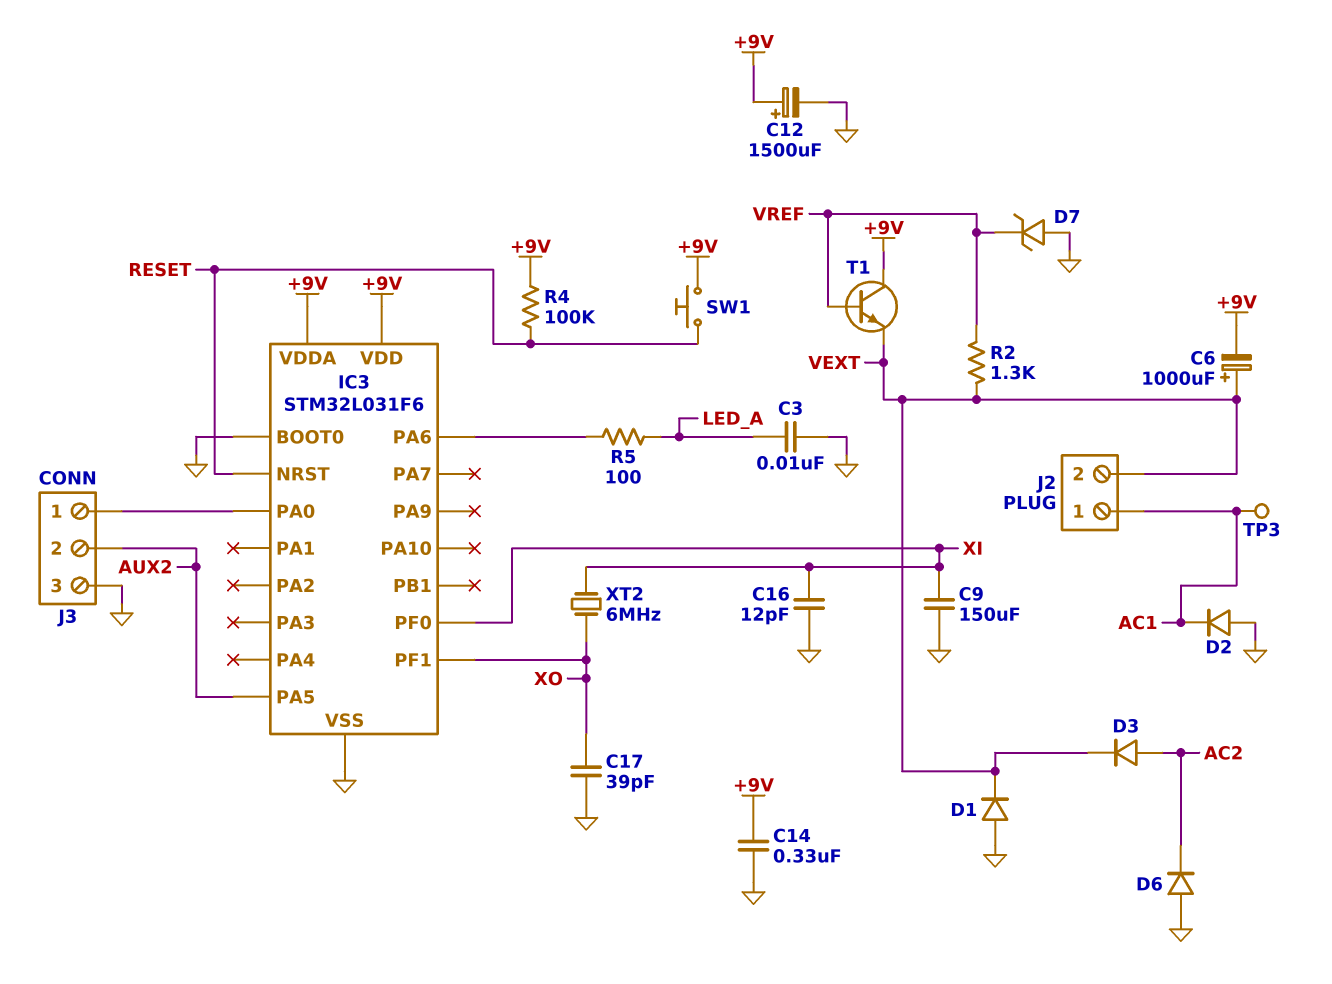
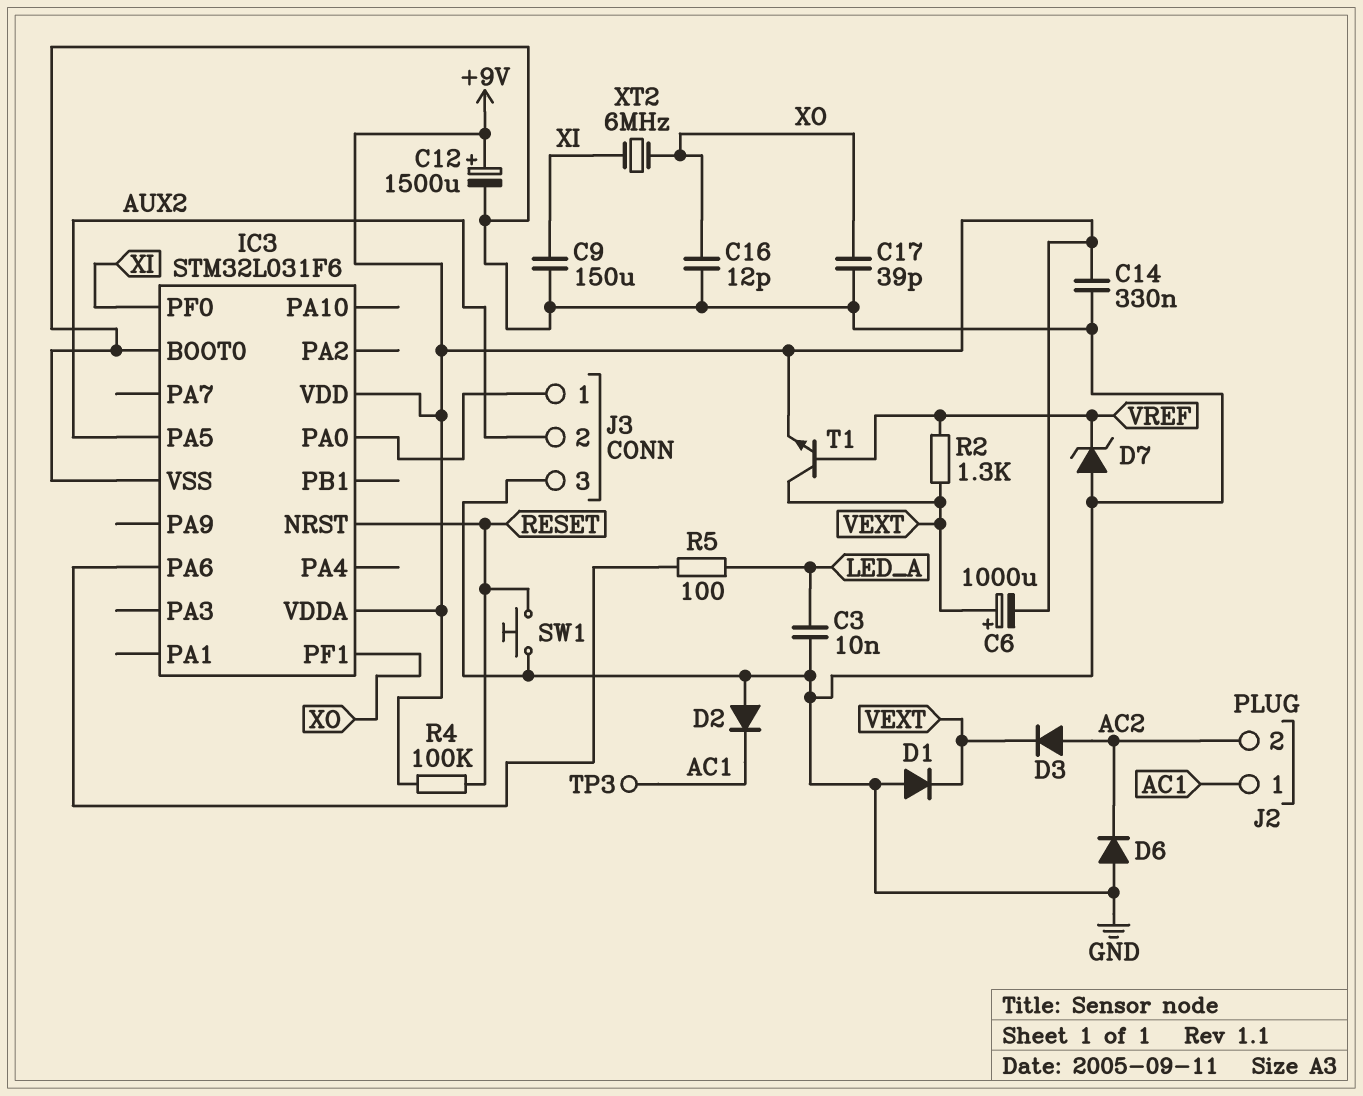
C16: 12pF (GND, XI) -> 12pF (GND, XO)
J2 pin 2: VEXT -> AC2
SW1: button (+9V, RESET) -> button (GND, RESET)
T1: NPN (B VREF, C +9V, E VEXT) -> NPN (B VREF, C VEXT, E +9V)

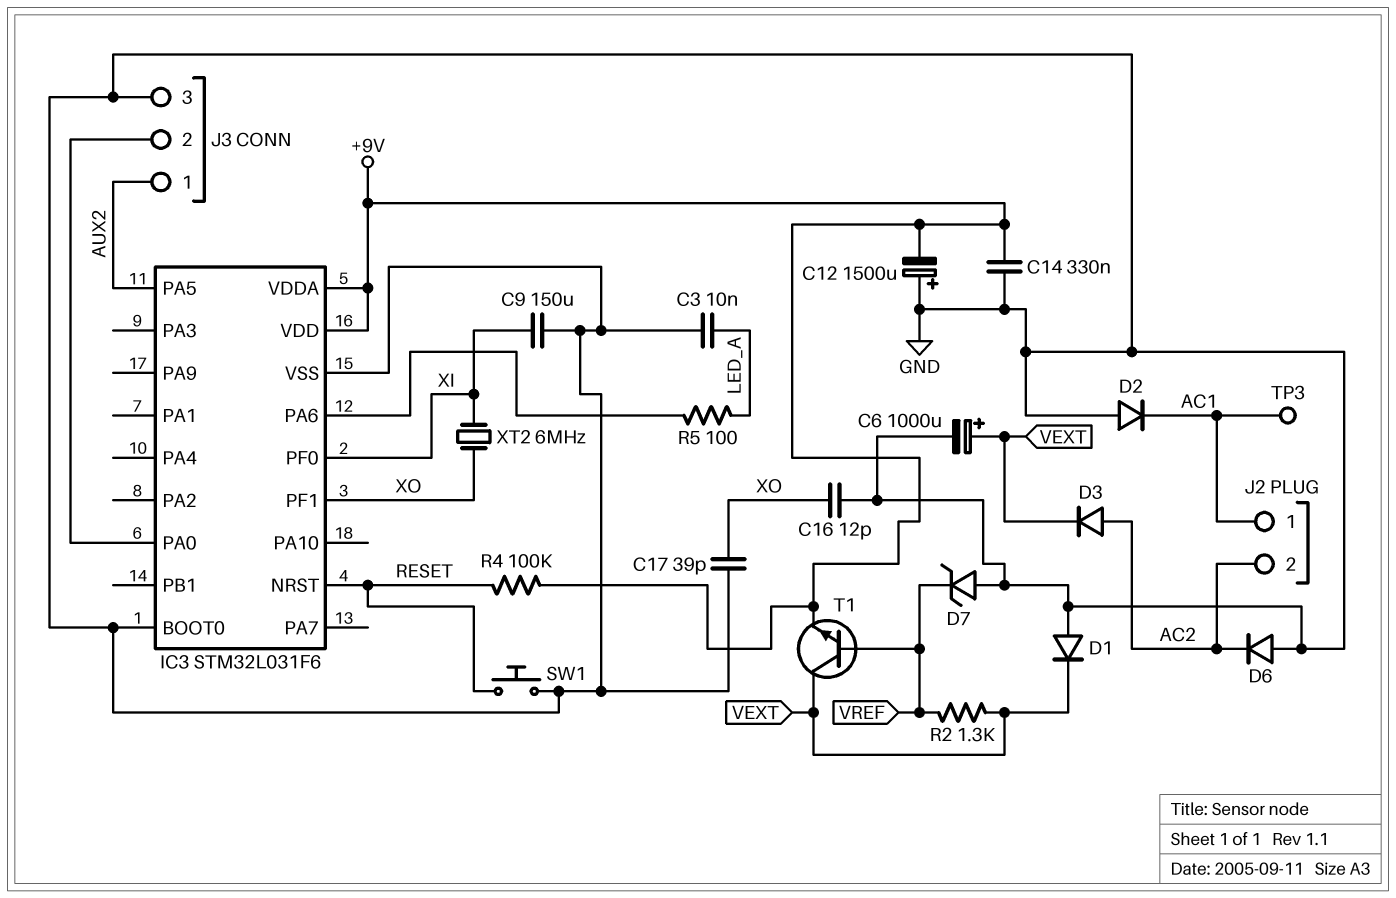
C6: 1000uF (plus VEXT, minus +9V) -> 1000uF (plus VEXT, minus GND)
C12: 1500uF (plus +9V, minus GND) -> 1500uF (plus GND, minus +9V)
J3 pin 1: IC3/PA0 -> AUX2
J3 pin 2: AUX2 -> IC3/PA0

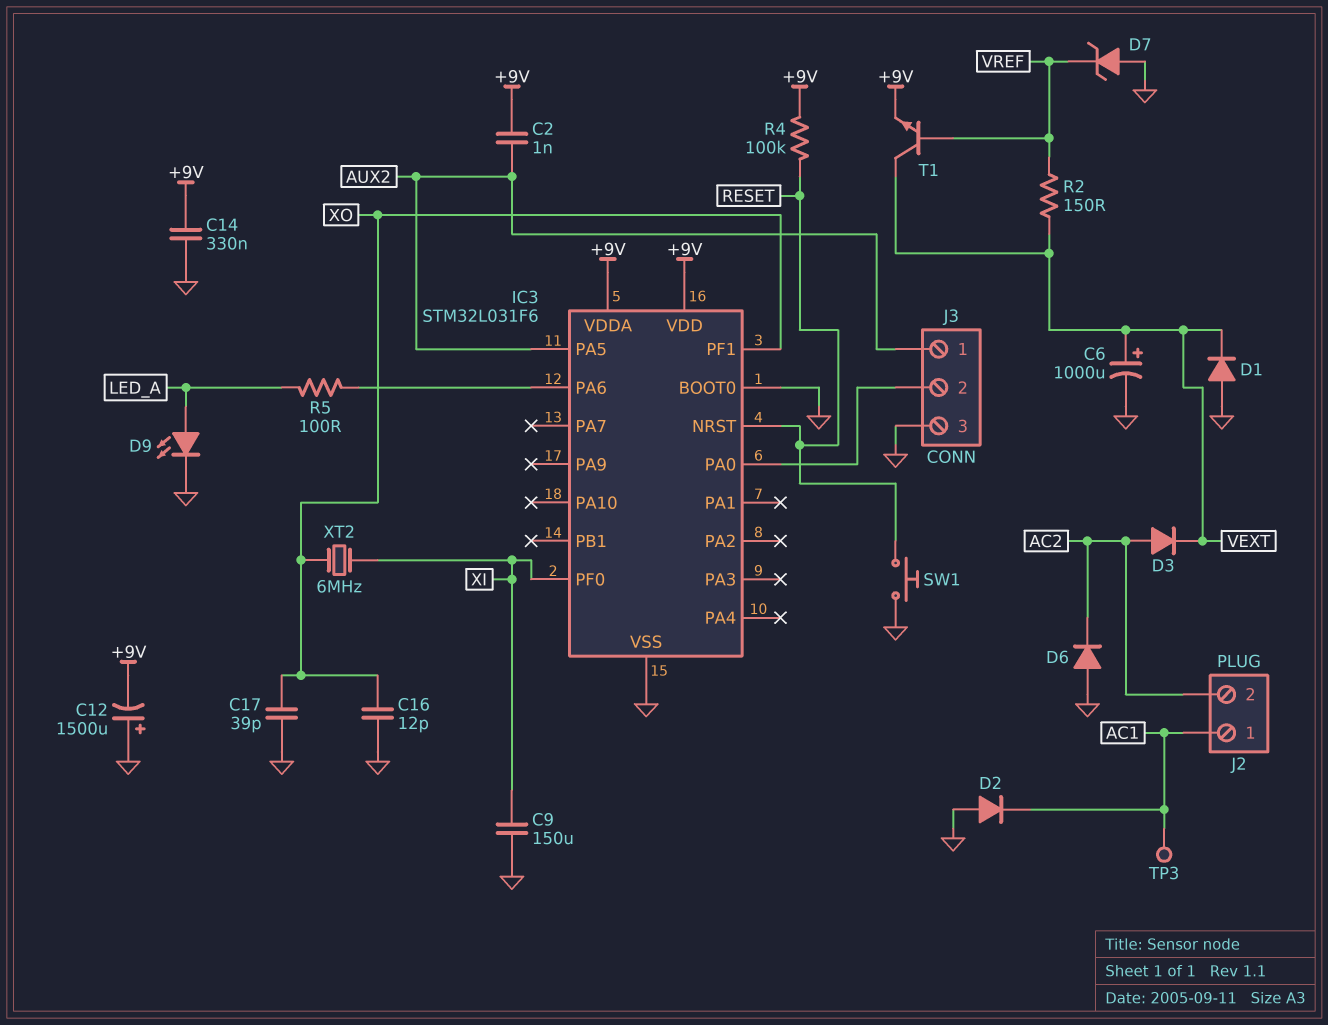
C2: none -> 1nF (+9V, AUX2)
C3: 10nF (GND, LED_A) -> none
D9: none -> LED (A LED_A, K GND)
R2: 1.3k (VEXT, VREF) -> 150 (VEXT, VREF)

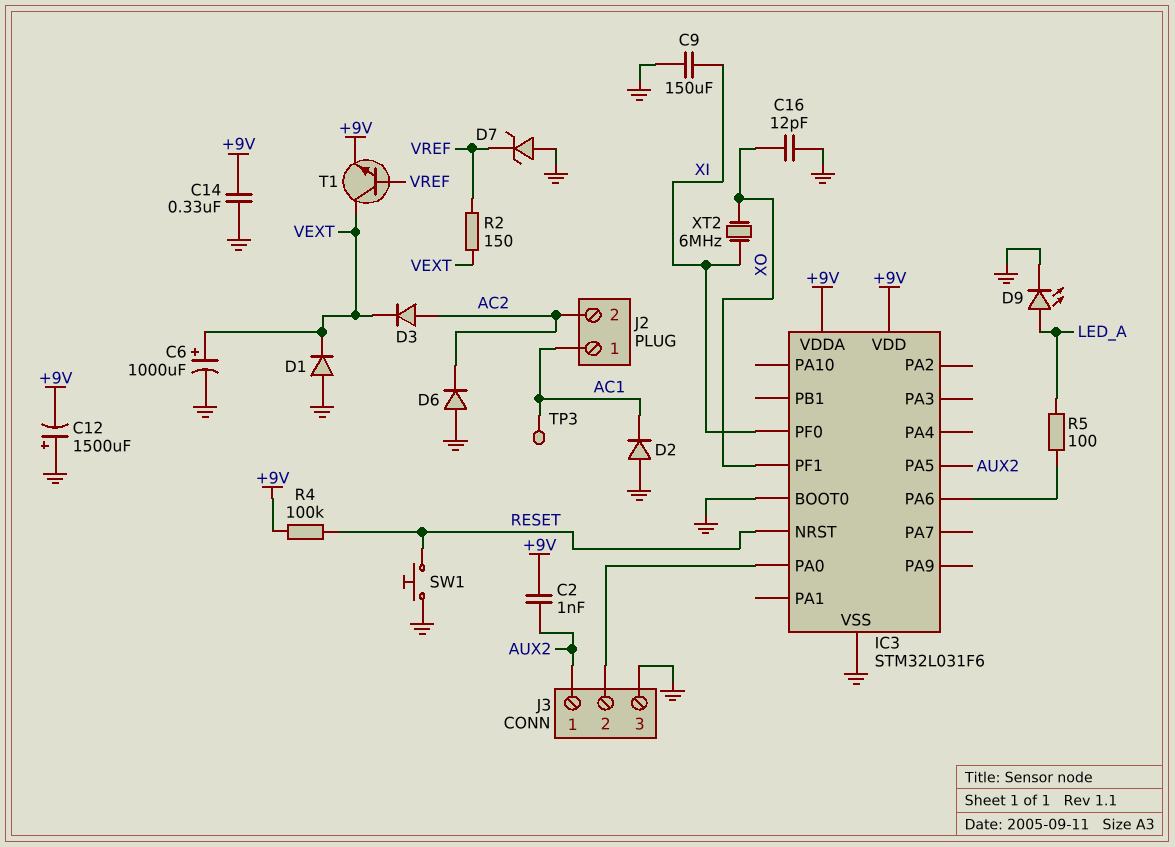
C17: 39pF (GND, XO) -> none

